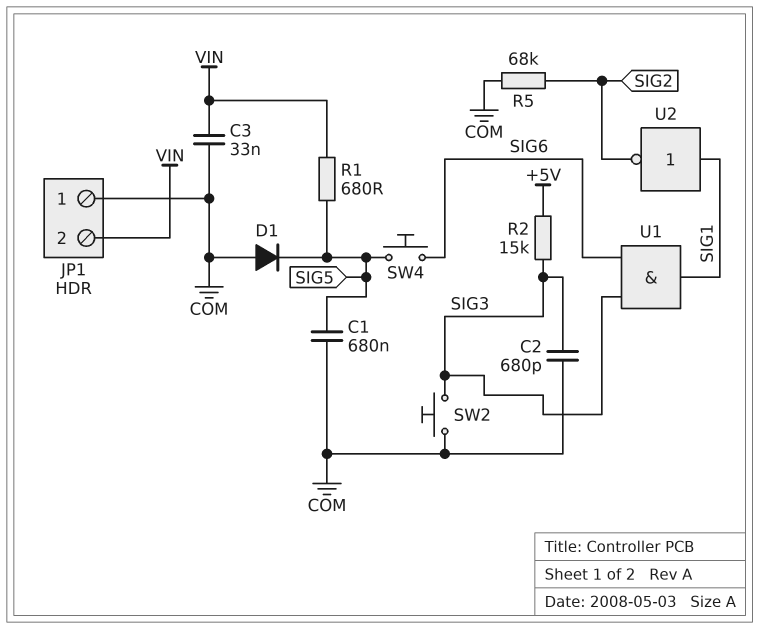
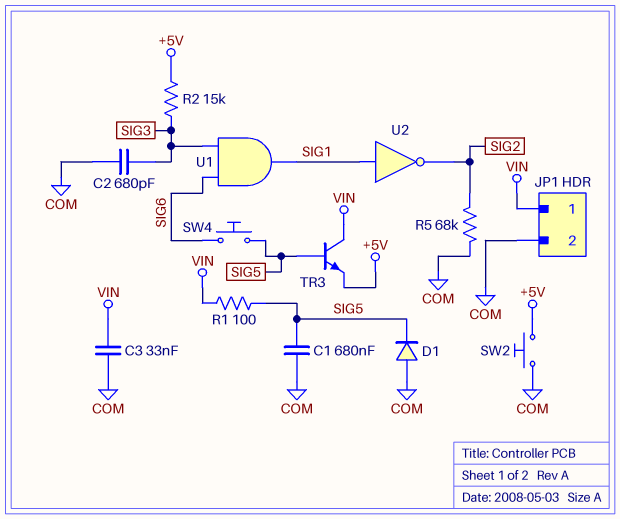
JP1 pin 1: COM -> VIN
JP1 pin 2: VIN -> COM
R1: 680 (SIG5, VIN) -> 100 (SIG5, VIN)
SW2: button (COM, SIG3) -> button (+5V, COM)
TR3: none -> NPN (B SIG5, C VIN, E +5V)

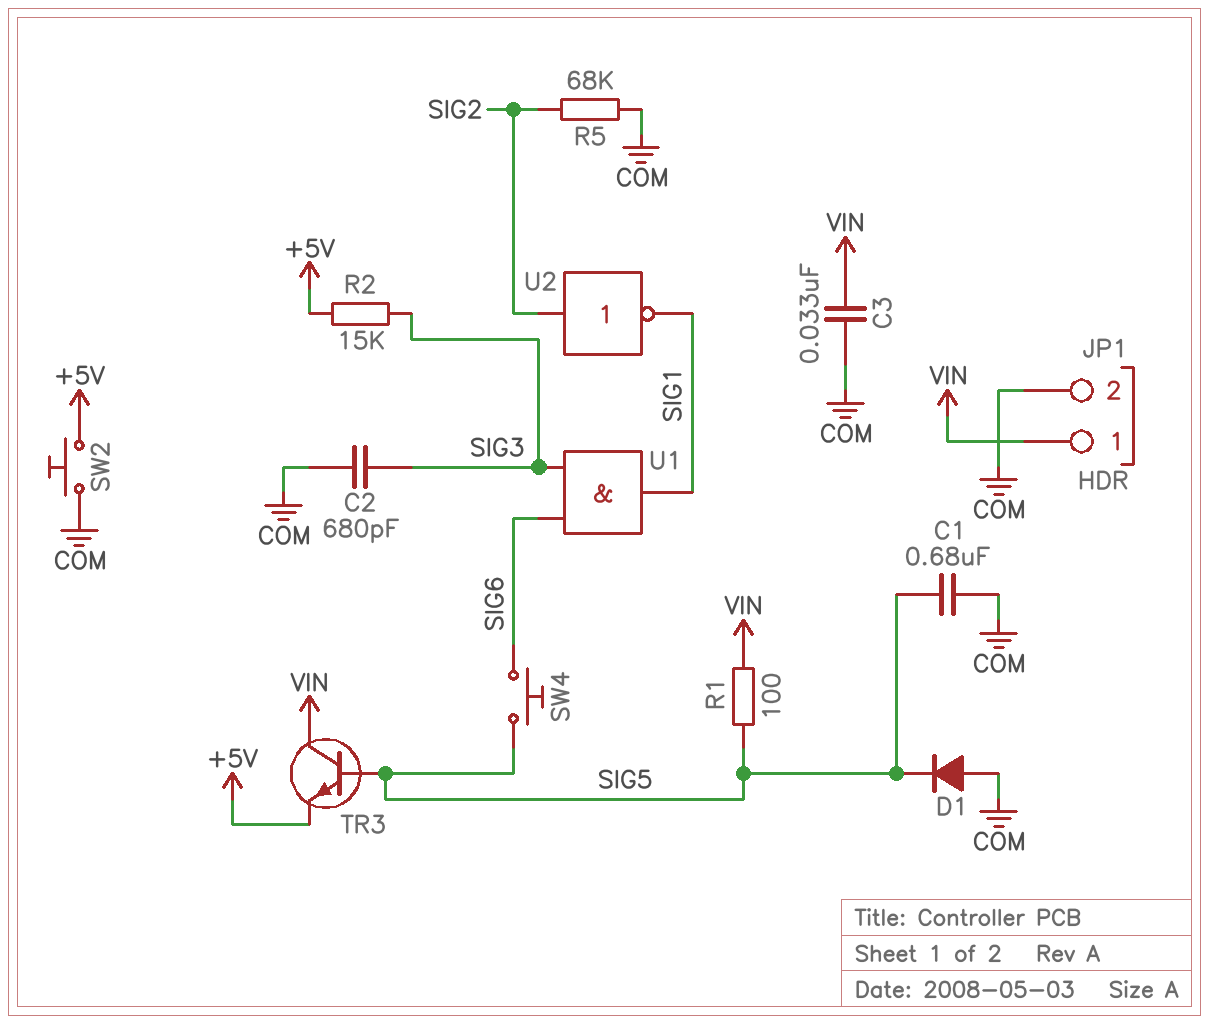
U2: NOT (in SIG1, out SIG2) -> NOT (in SIG2, out SIG1)

